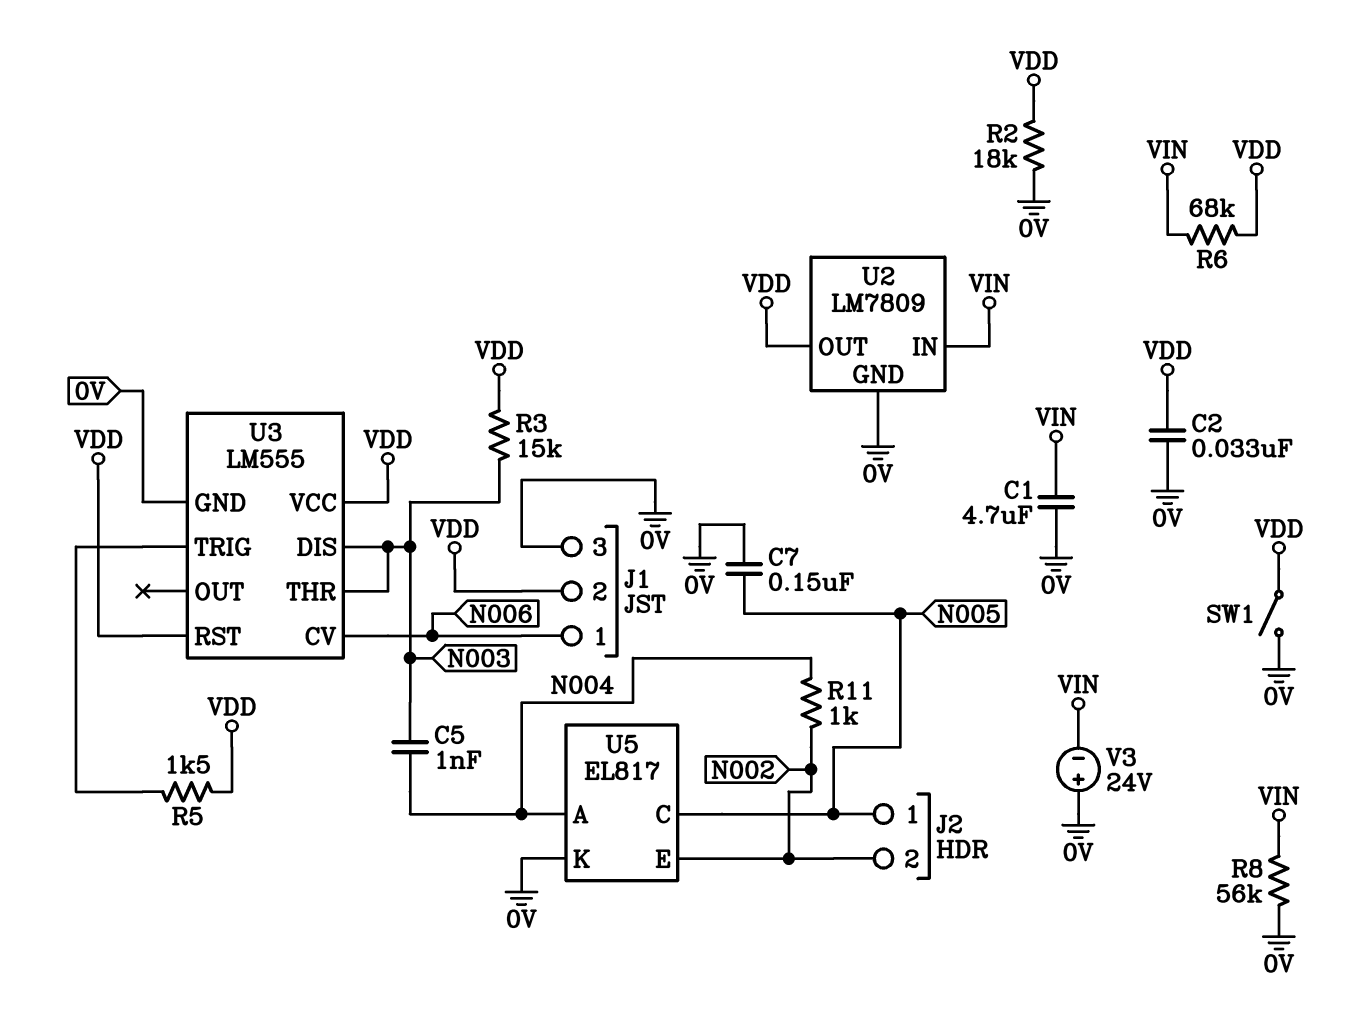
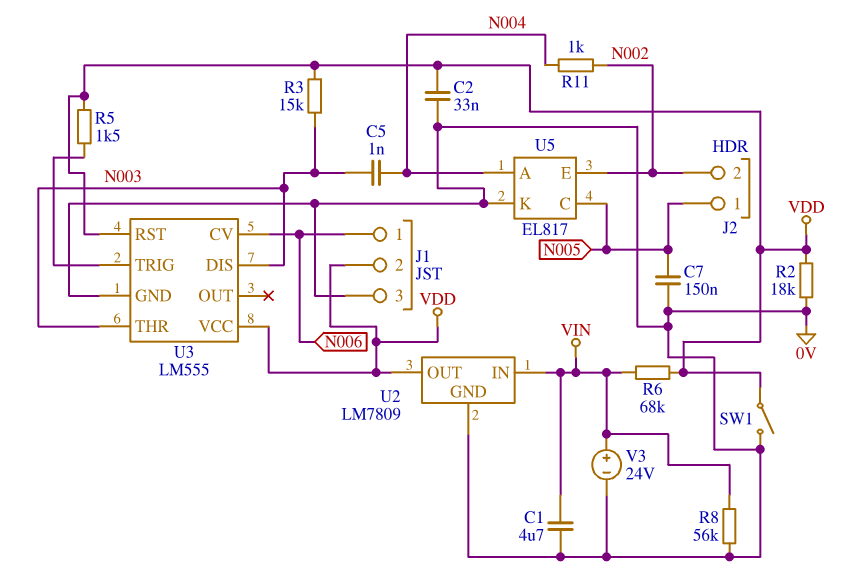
V3: 24V (plus 0V, minus VIN) -> 24V (plus VIN, minus 0V)

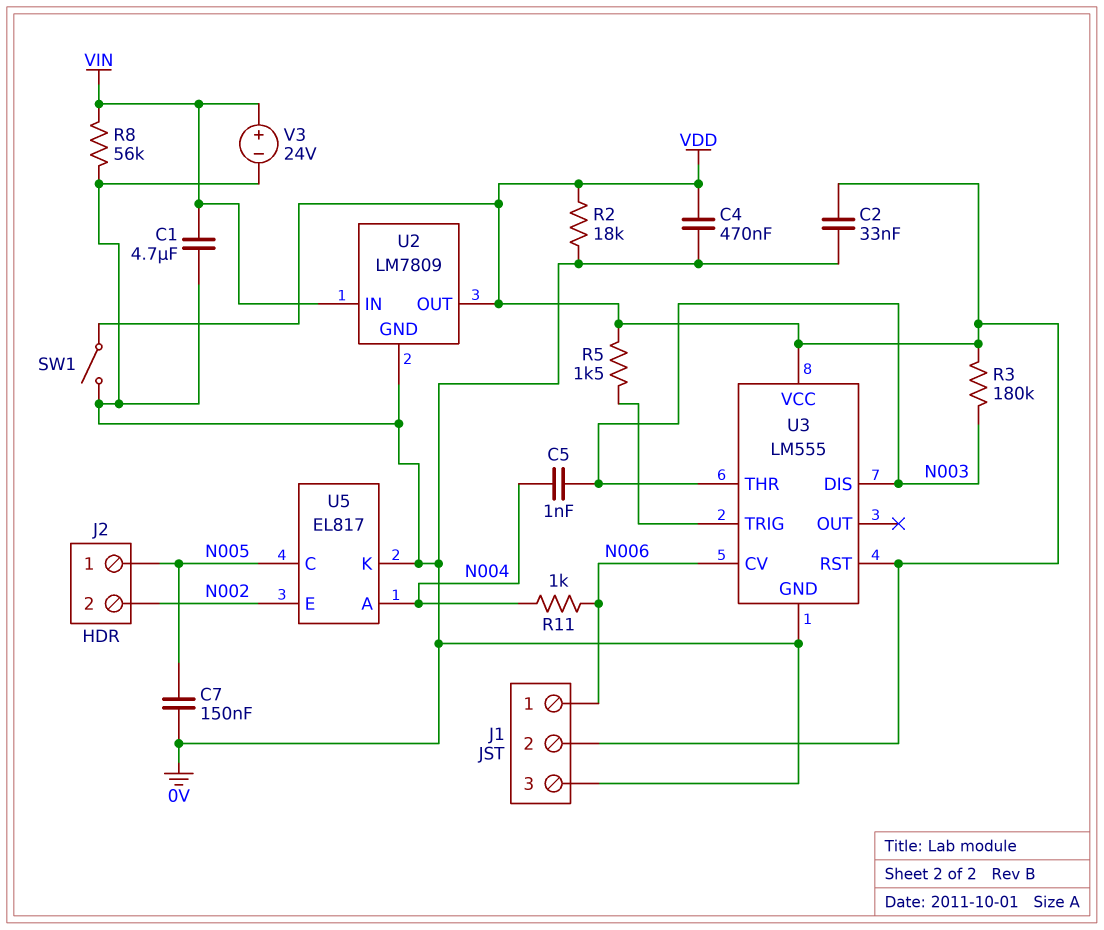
C4: none -> 470nF (0V, VDD)
R3: 15k (N003, VDD) -> 180k (N003, VDD)
R6: 68k (VDD, VIN) -> none
R11: 1k (N002, N004) -> 1k (N004, N006)

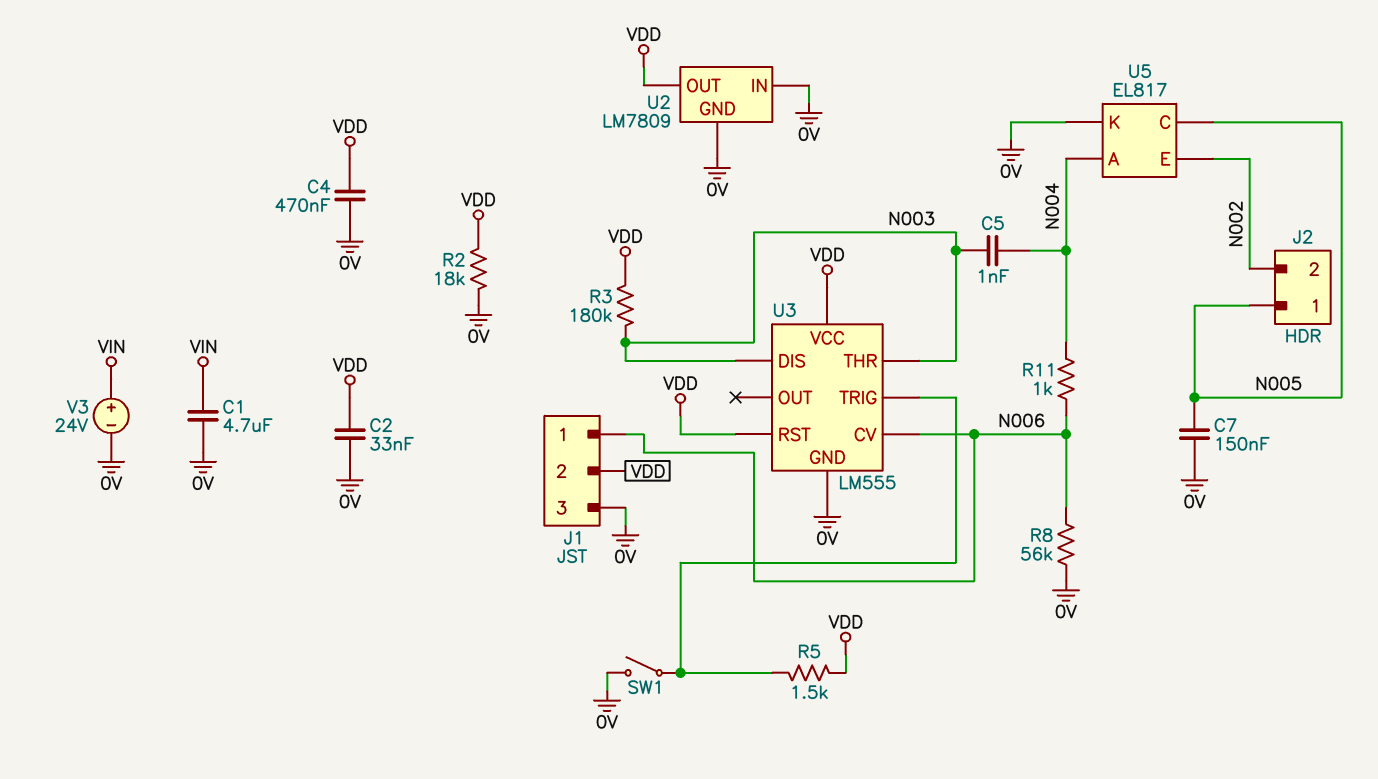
R8: 56k (0V, VIN) -> 56k (0V, N006)
SW1: switch (0V, VDD) -> switch (0V, U3/TRIG)
U2 pin IN: VIN -> 0V

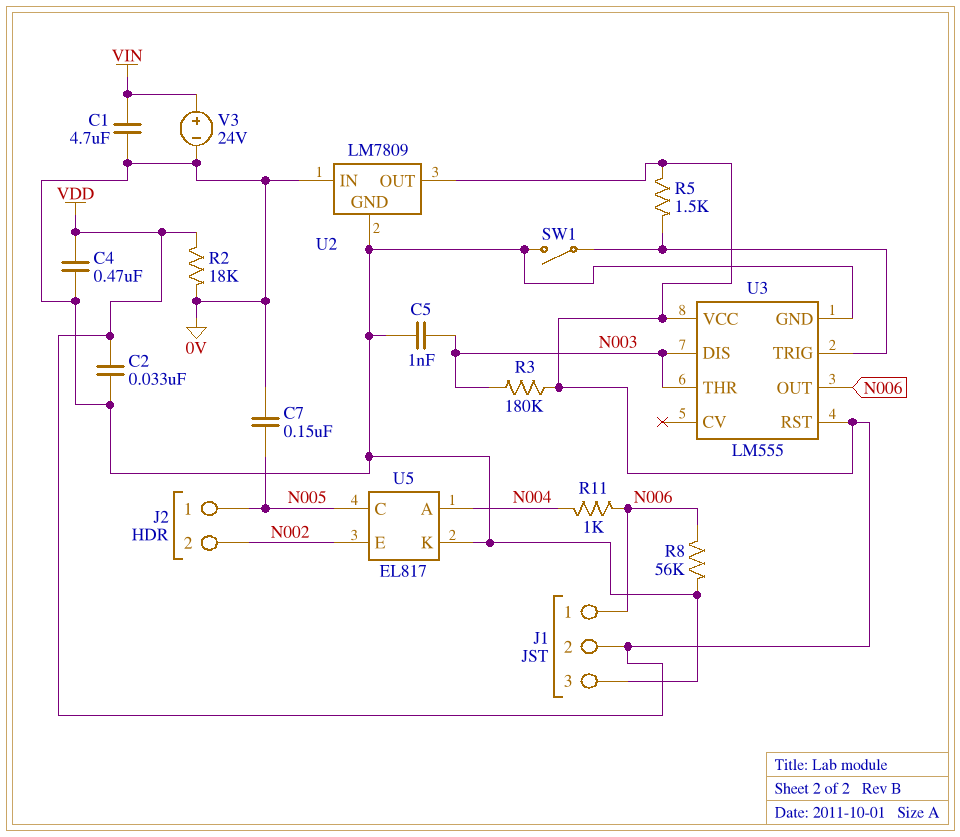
C5: 1nF (N003, N004) -> 1nF (0V, N003)
U3 pin CV: N006 -> none
U3 pin OUT: none -> N006

